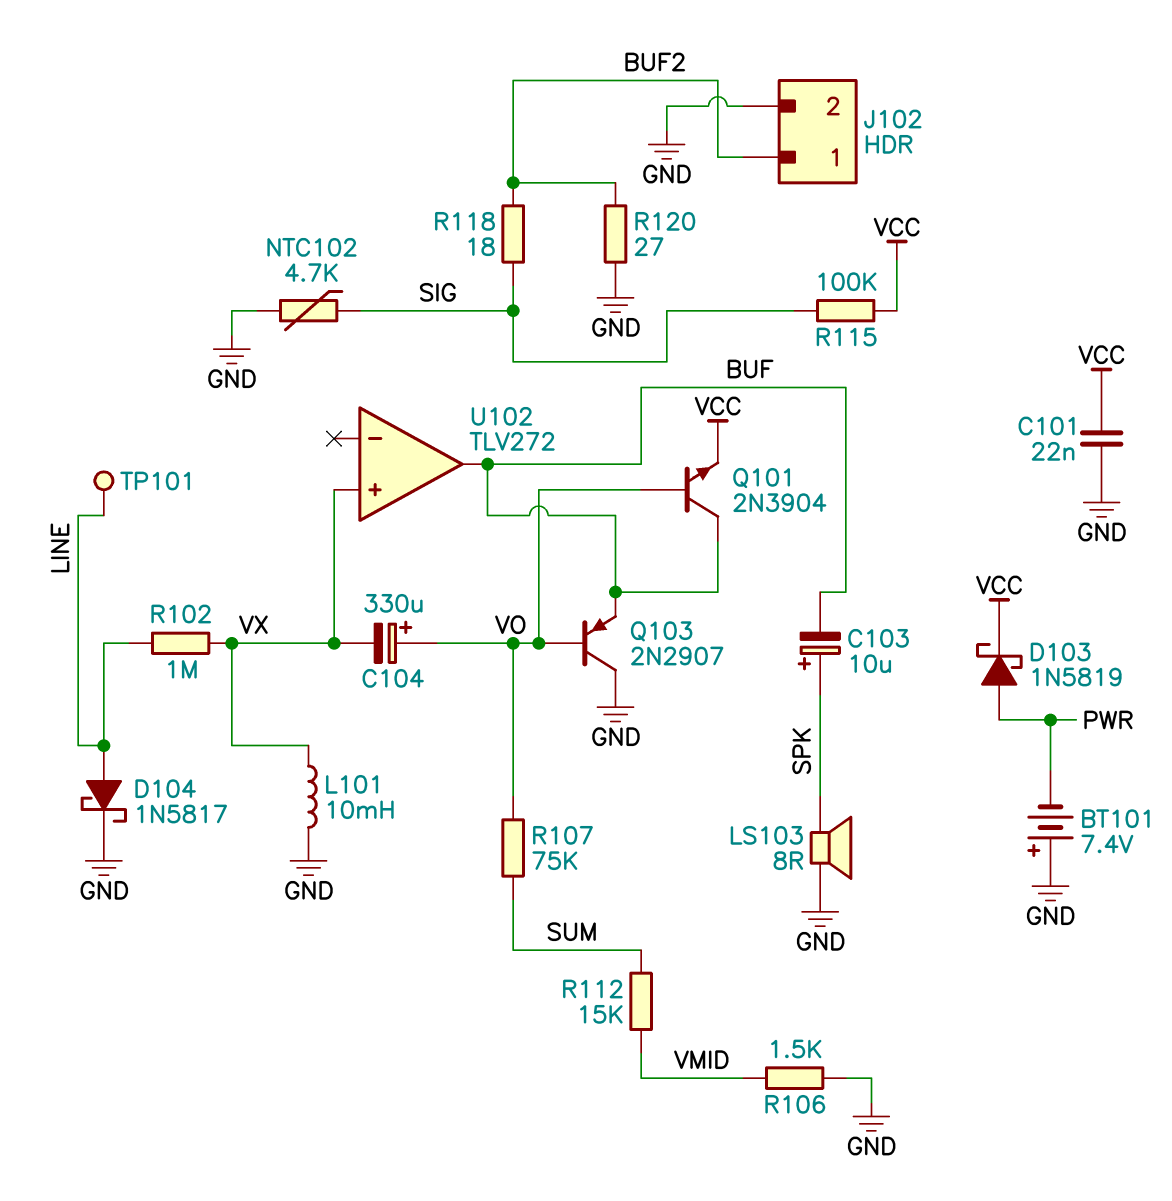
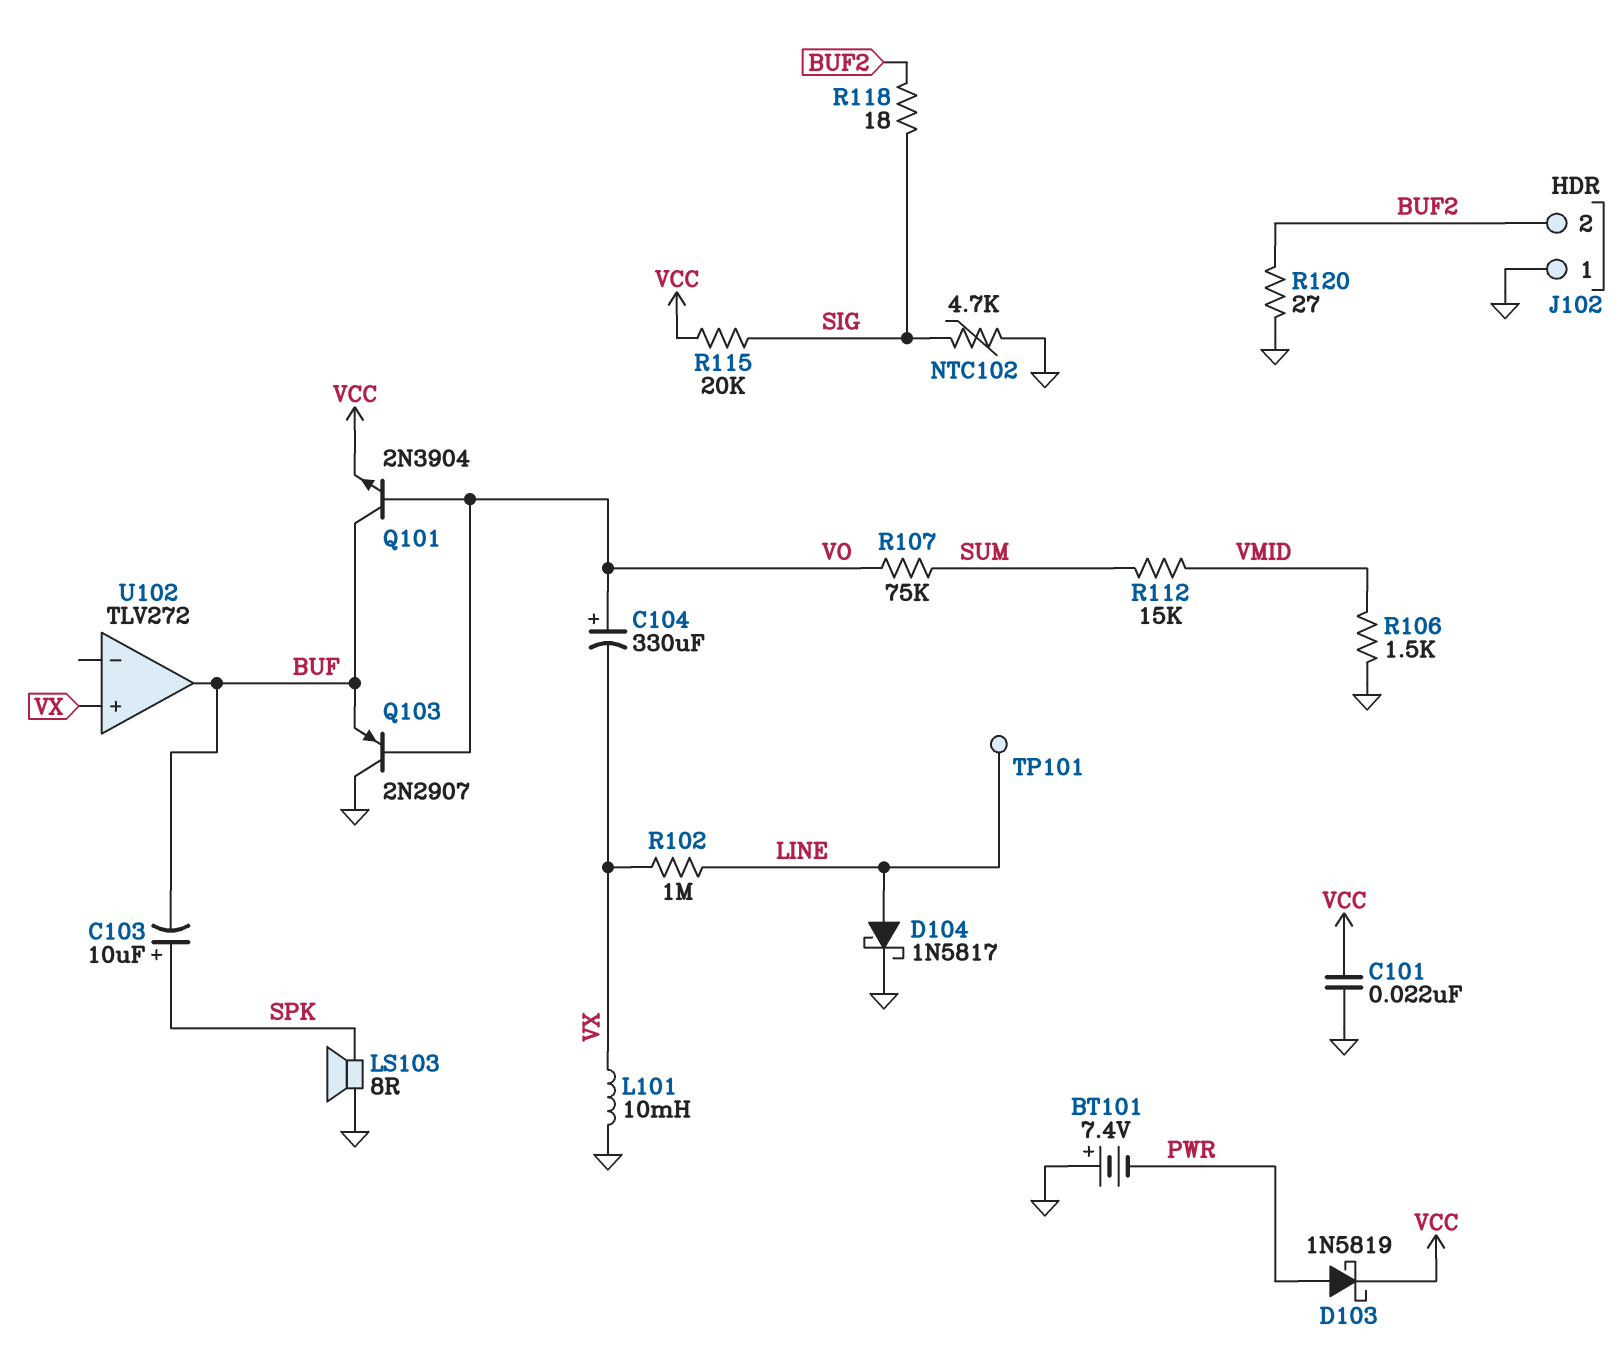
J102 pin 1: BUF2 -> GND
J102 pin 2: GND -> BUF2
R115: 100k (SIG, VCC) -> 20k (SIG, VCC)

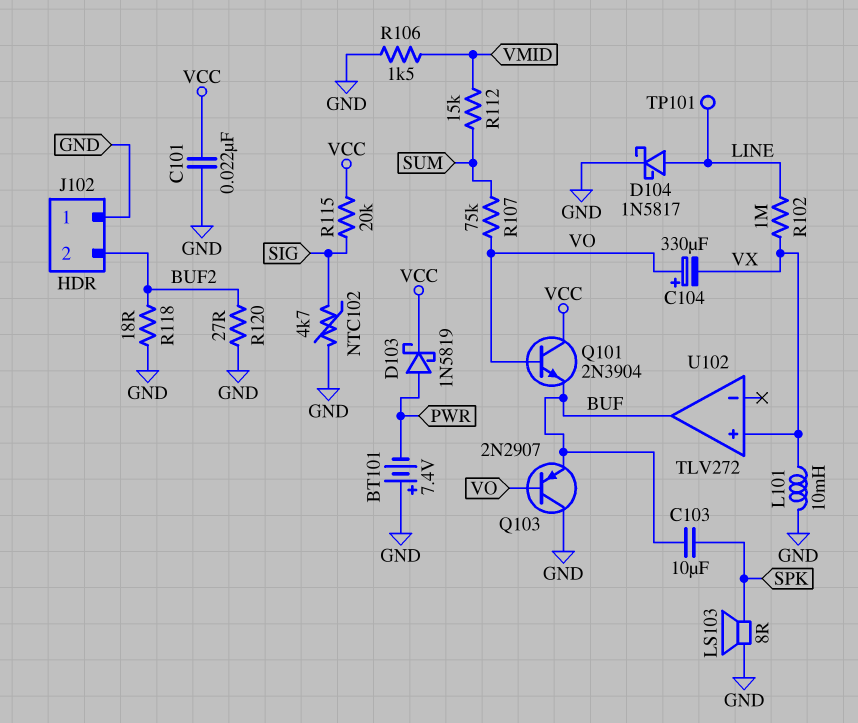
C103: 10uF (plus SPK, minus BUF) -> 10uF (BUF, SPK)
Q101: NPN 2N3904 (B VO, C BUF, E VCC) -> NPN 2N3904 (B VO, C VCC, E BUF)
R118: 18 (BUF2, SIG) -> 18 (BUF2, GND)

